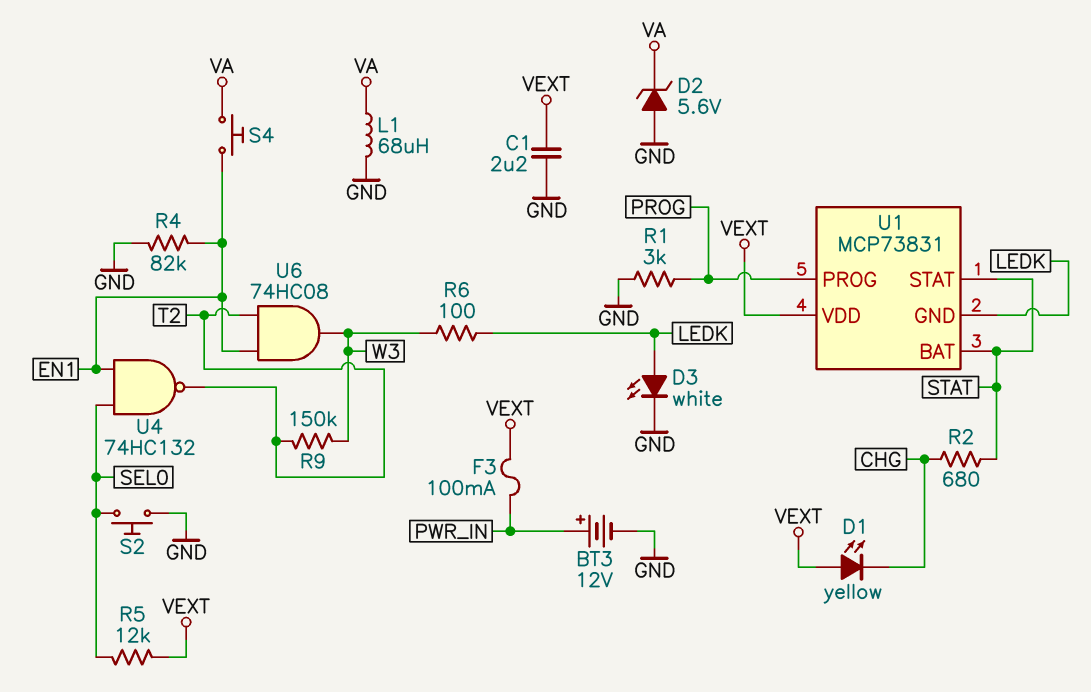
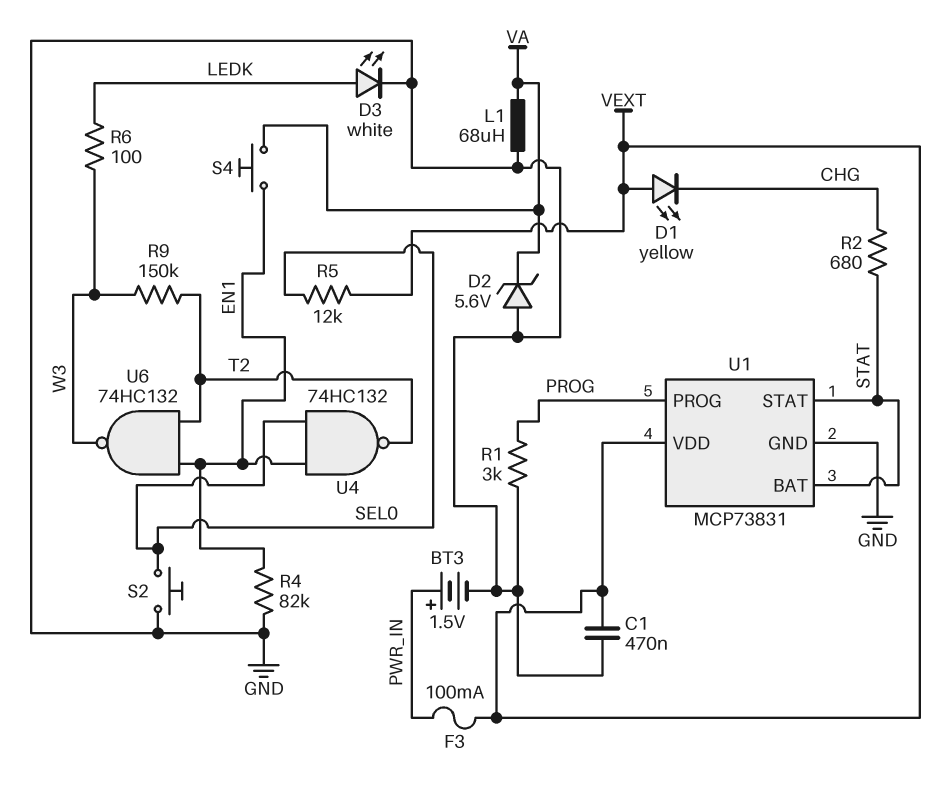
BT3: 12V (plus PWR_IN, minus GND) -> 1.5V (plus PWR_IN, minus GND)
C1: 2.2uF (GND, VEXT) -> 470nF (GND, VEXT)
U1 pin GND: LEDK -> GND
U6: AND 74HC08 (in EN1, in T2, out W3) -> NAND 74HC132 (in EN1, in T2, out W3)

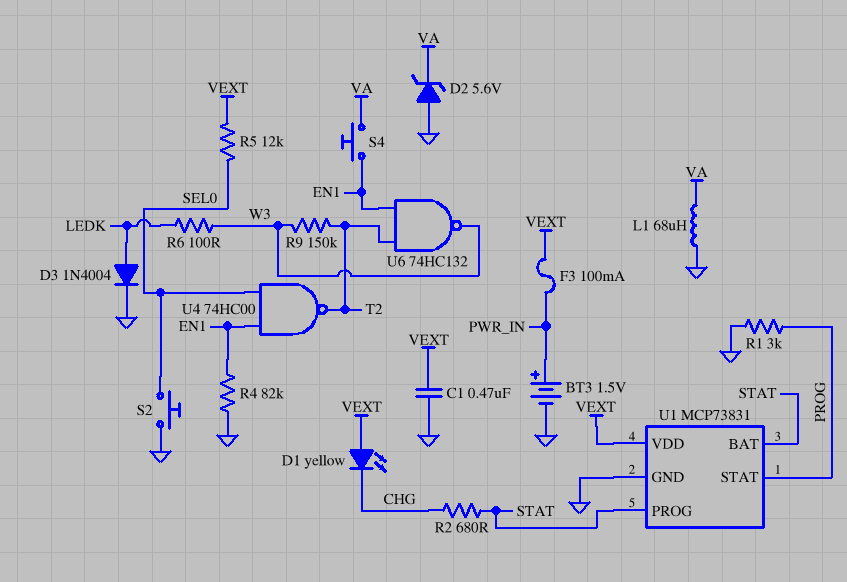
D3: LED white (A LEDK, K GND) -> diode 1N4004 (A LEDK, K GND)
U1 pin PROG: PROG -> STAT
U1 pin STAT: STAT -> PROG
U4: NAND 74HC132 (in EN1, in SEL0, out T2) -> NAND 74HC00 (in EN1, in SEL0, out T2)

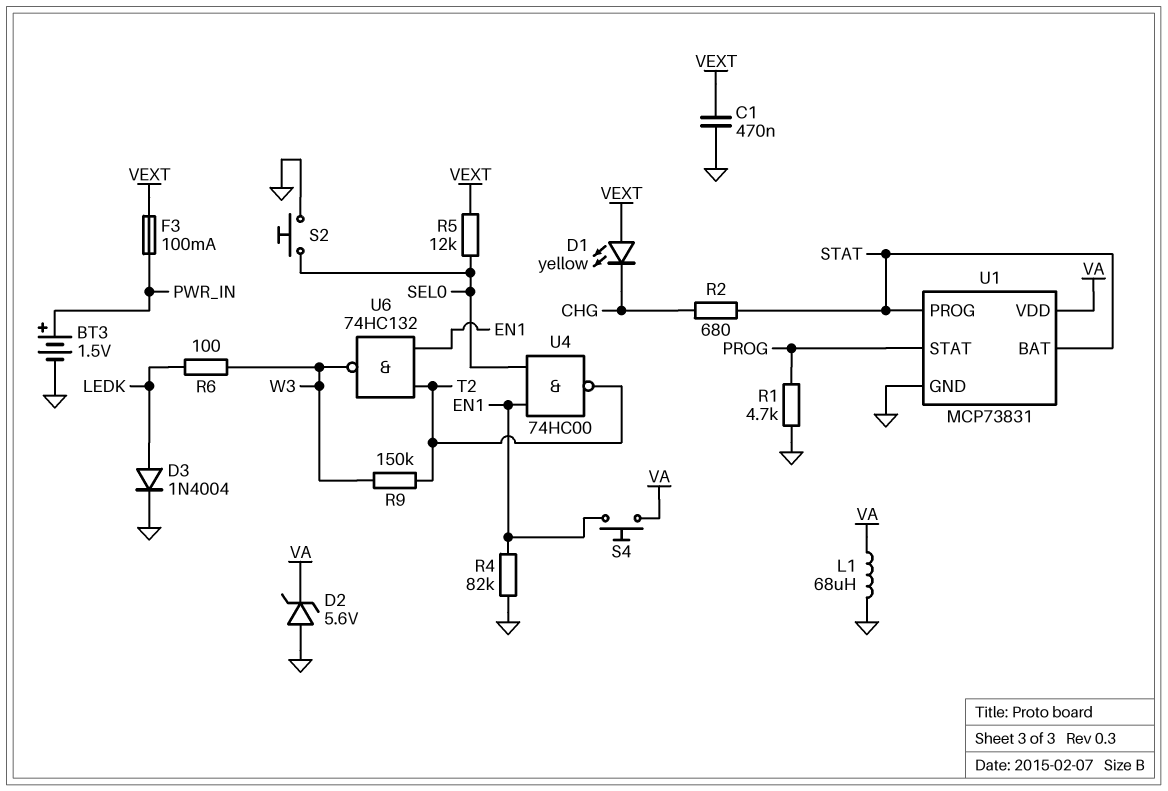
R1: 3k (GND, PROG) -> 4.7k (GND, PROG)
U1 pin VDD: VEXT -> VA

